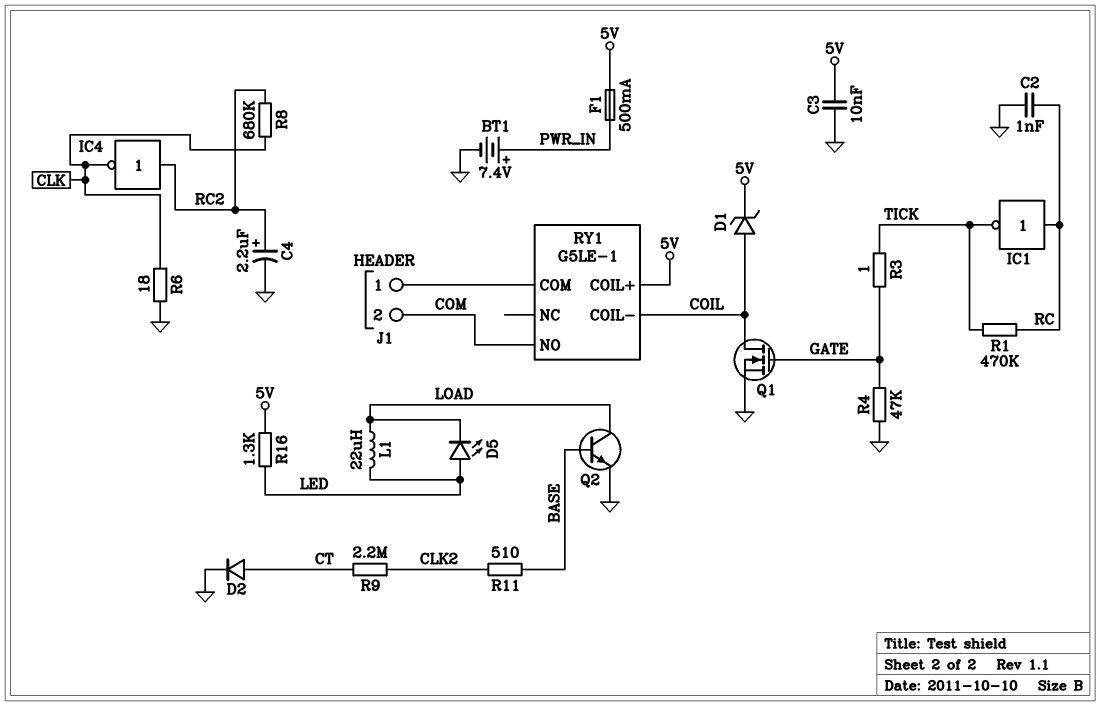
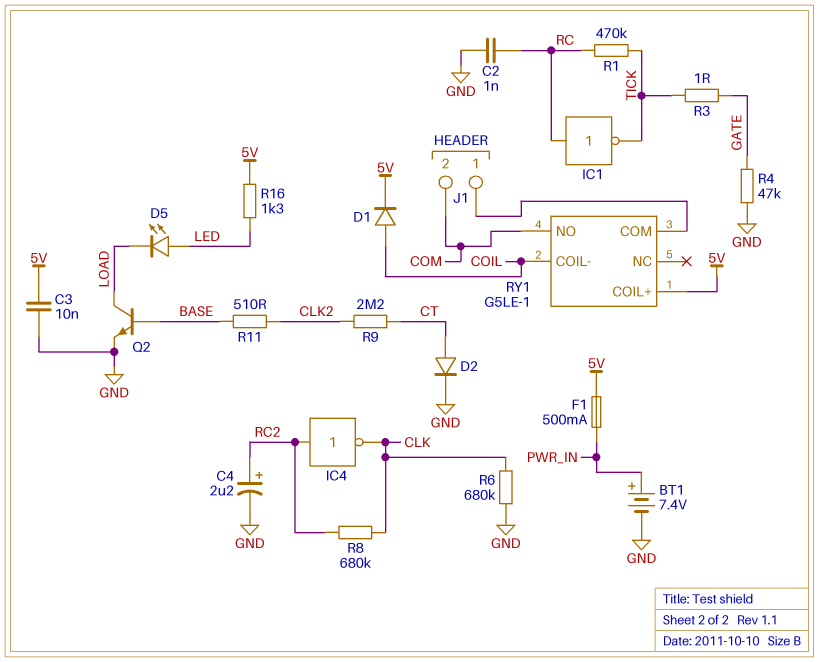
D1: zener (A COIL, K 5V) -> diode (A COIL, K 5V)
L1: 22uH (LED, LOAD) -> none
Q1: NMOS (G GATE, D COIL, S GND) -> none
R6: 18 (CLK, GND) -> 680k (CLK, GND)

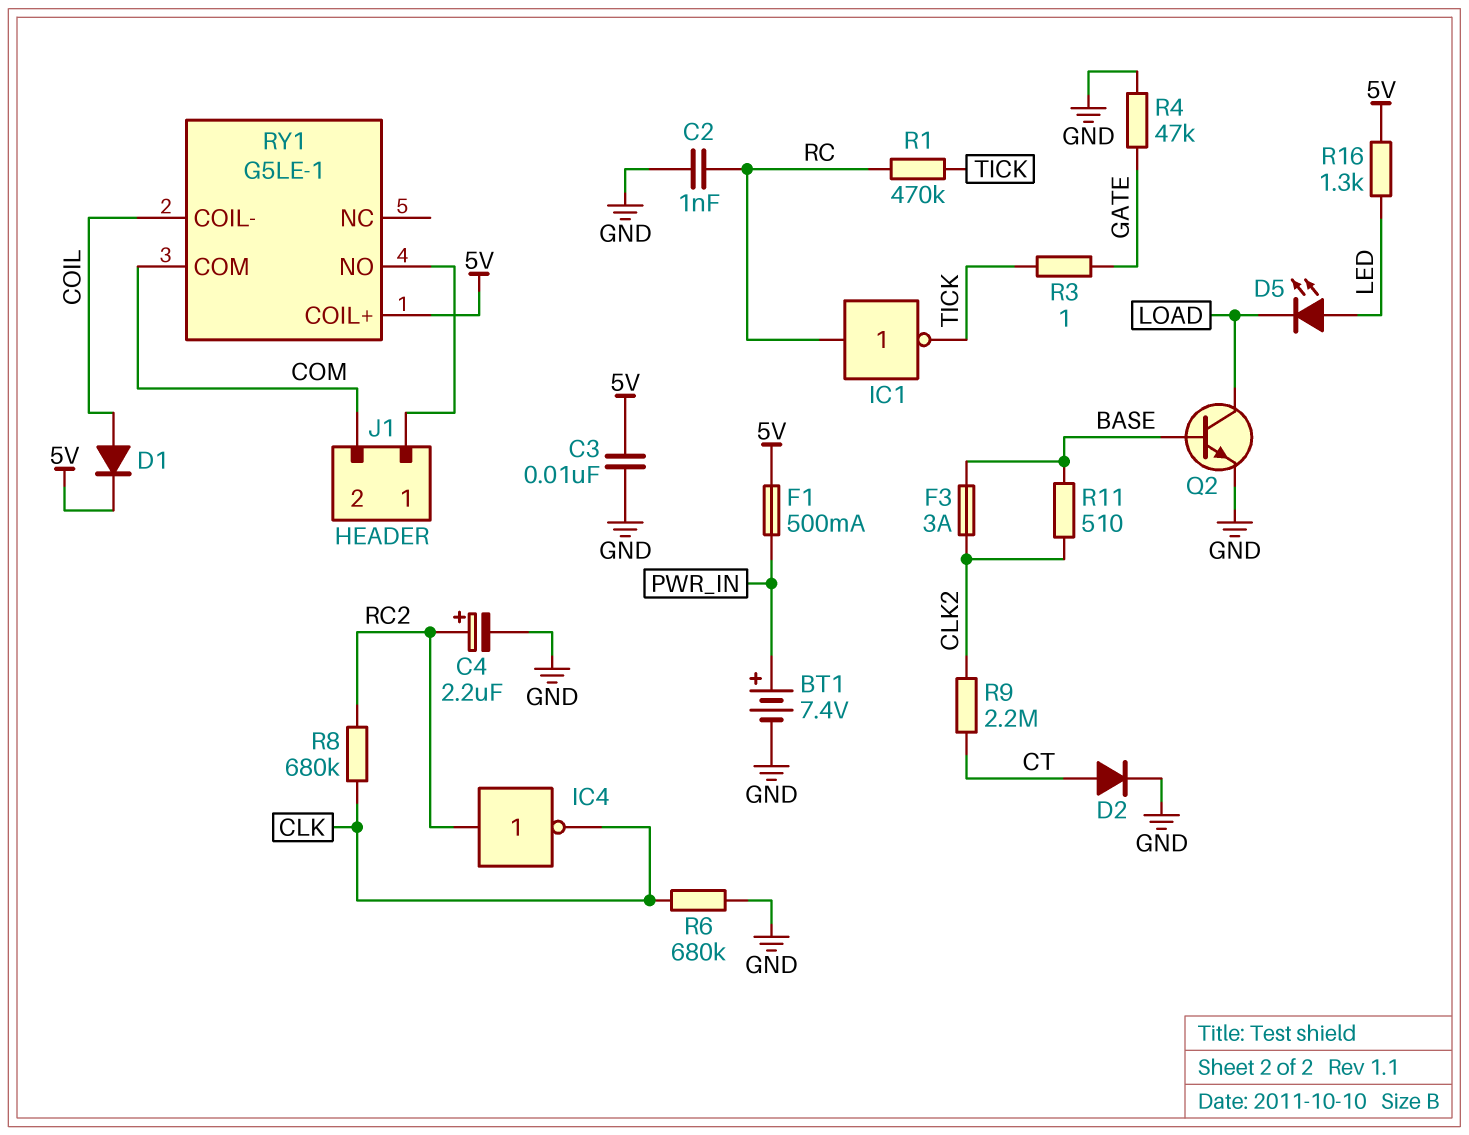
F3: none -> 3A (BASE, CLK2)
RY1 pin COM: J1/1 -> COM
RY1 pin NO: COM -> J1/1

